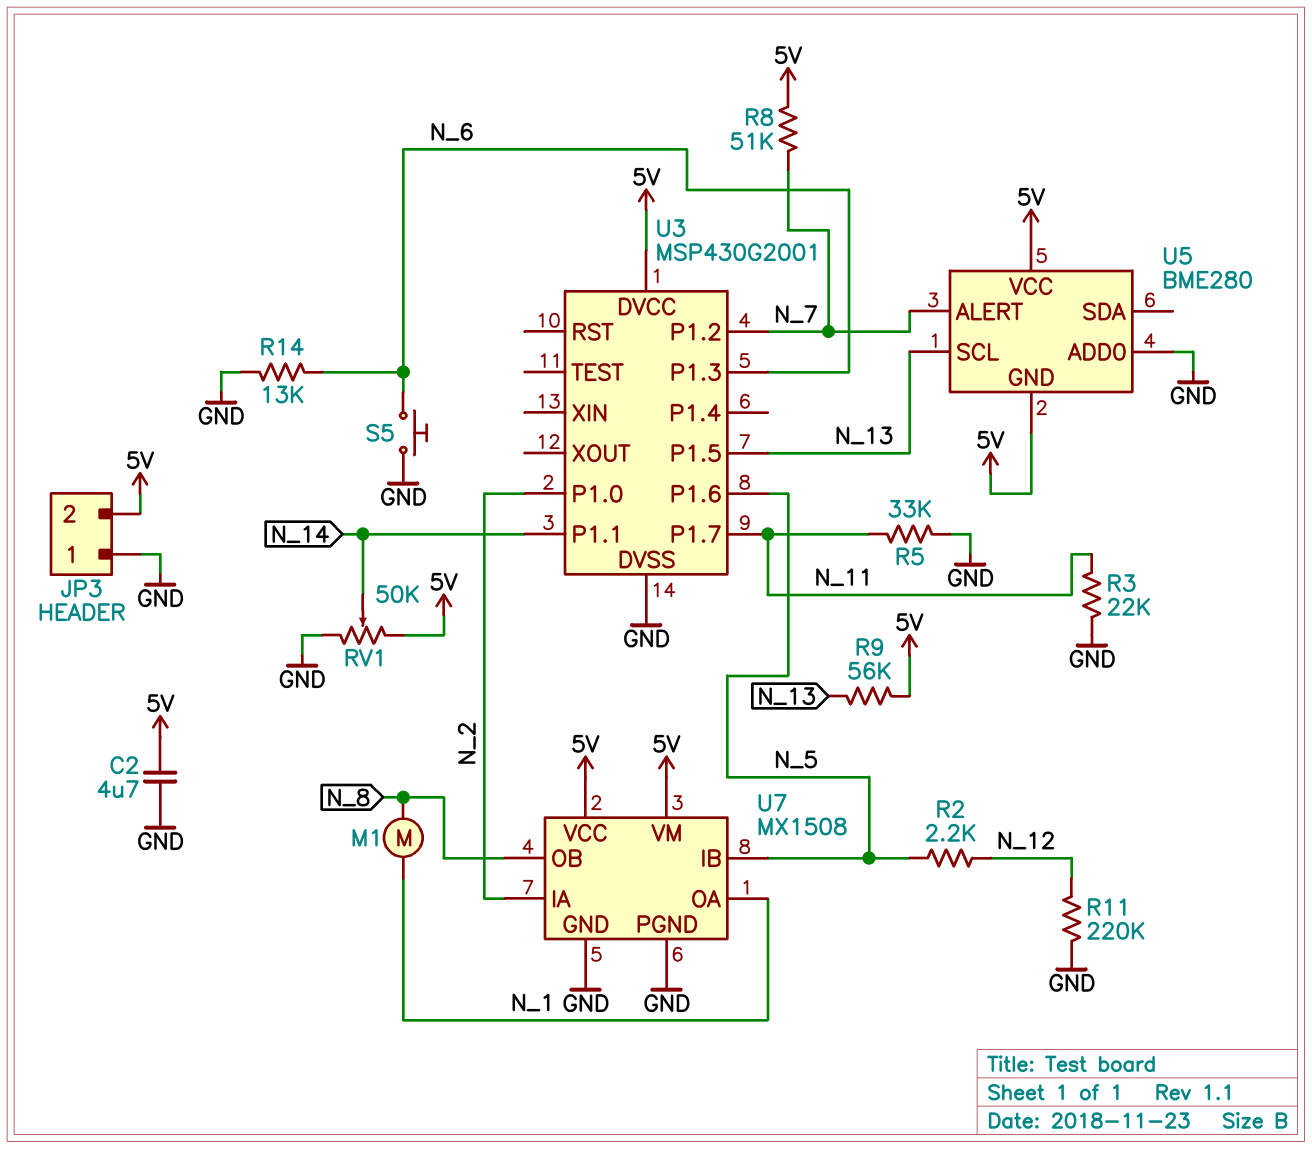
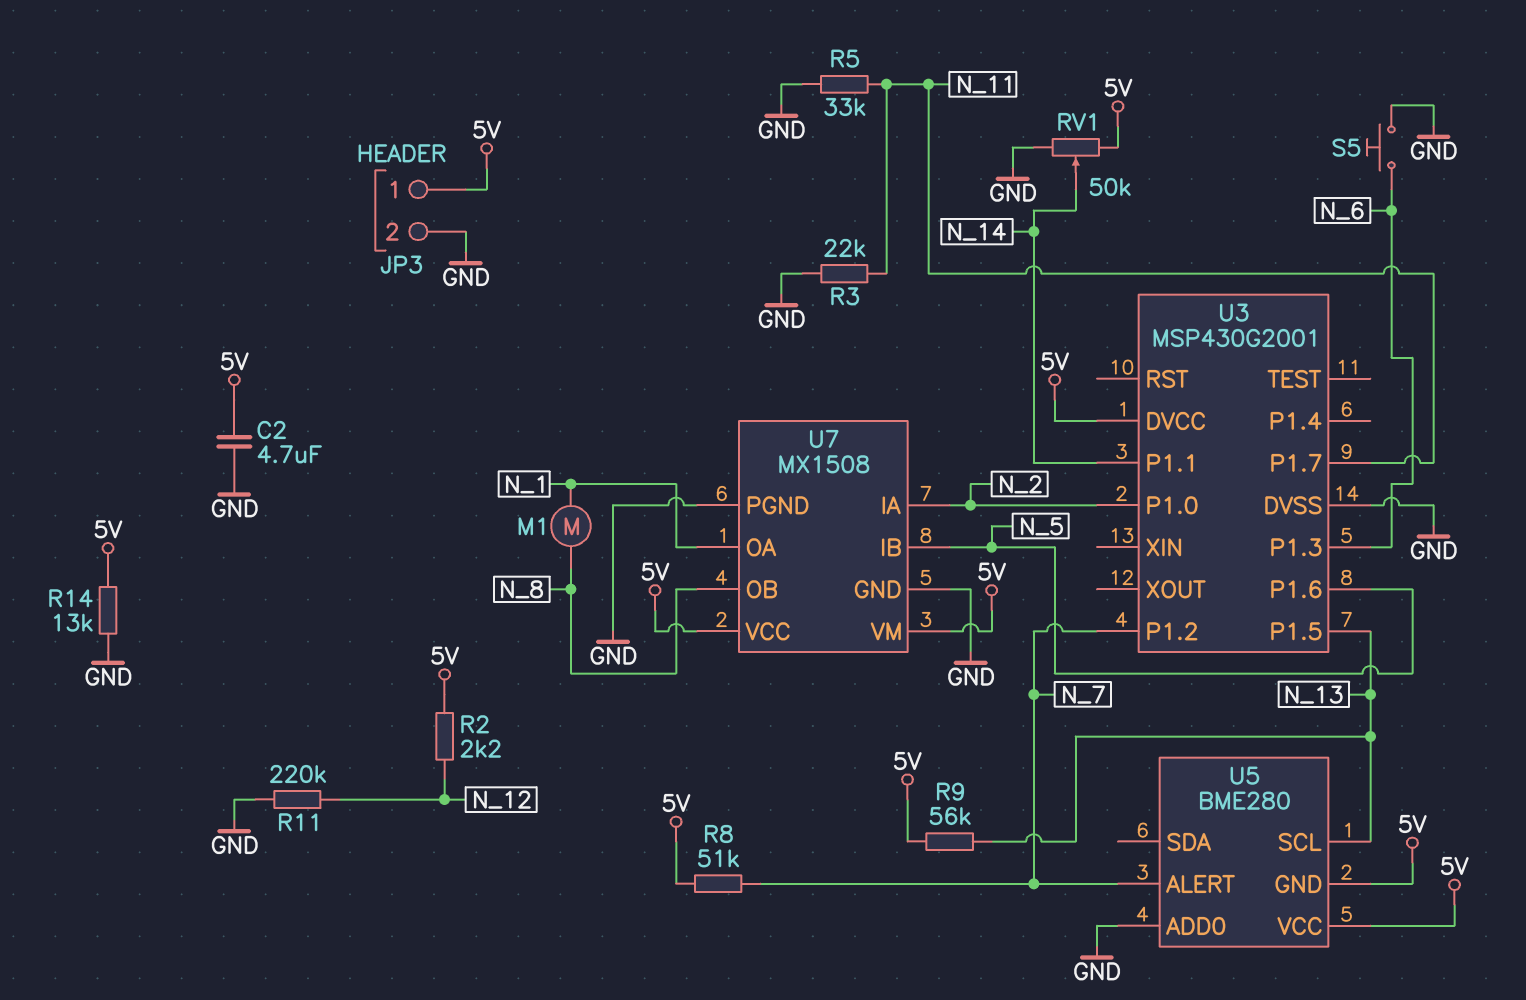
JP3 pin 1: GND -> 5V
JP3 pin 2: 5V -> GND
R2: 2.2k (N_5, N_12) -> 2.2k (5V, N_12)
R14: 13k (GND, N_6) -> 13k (5V, GND)

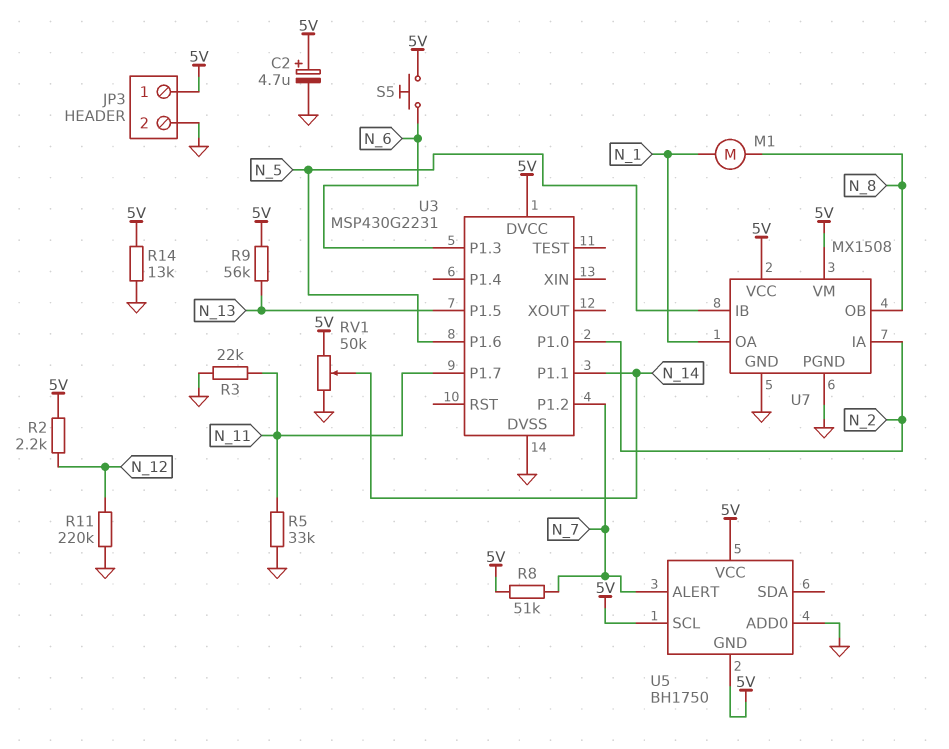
C2: 4.7uF (5V, GND) -> 4.7uF (plus 5V, minus GND)
S5: button (GND, N_6) -> button (5V, N_6)
U3: MSP430G2001 -> MSP430G2231
U5: BME280 -> BH1750
U5 pin SCL: N_13 -> 5V

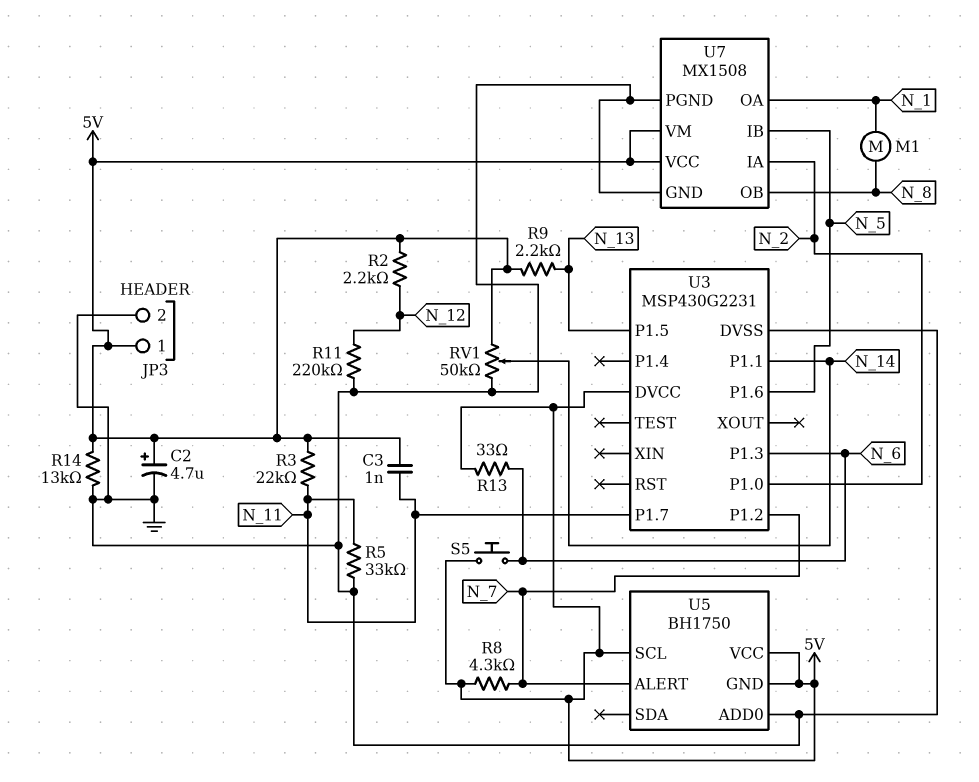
C3: none -> 1nF (5V, N_11)
R3: 22k (GND, N_11) -> 22k (5V, N_11)
R8: 51k (5V, N_7) -> 4.3k (5V, N_7)
R9: 56k (5V, N_13) -> 2.2k (5V, N_13)
R13: none -> 33 (5V, N_6)

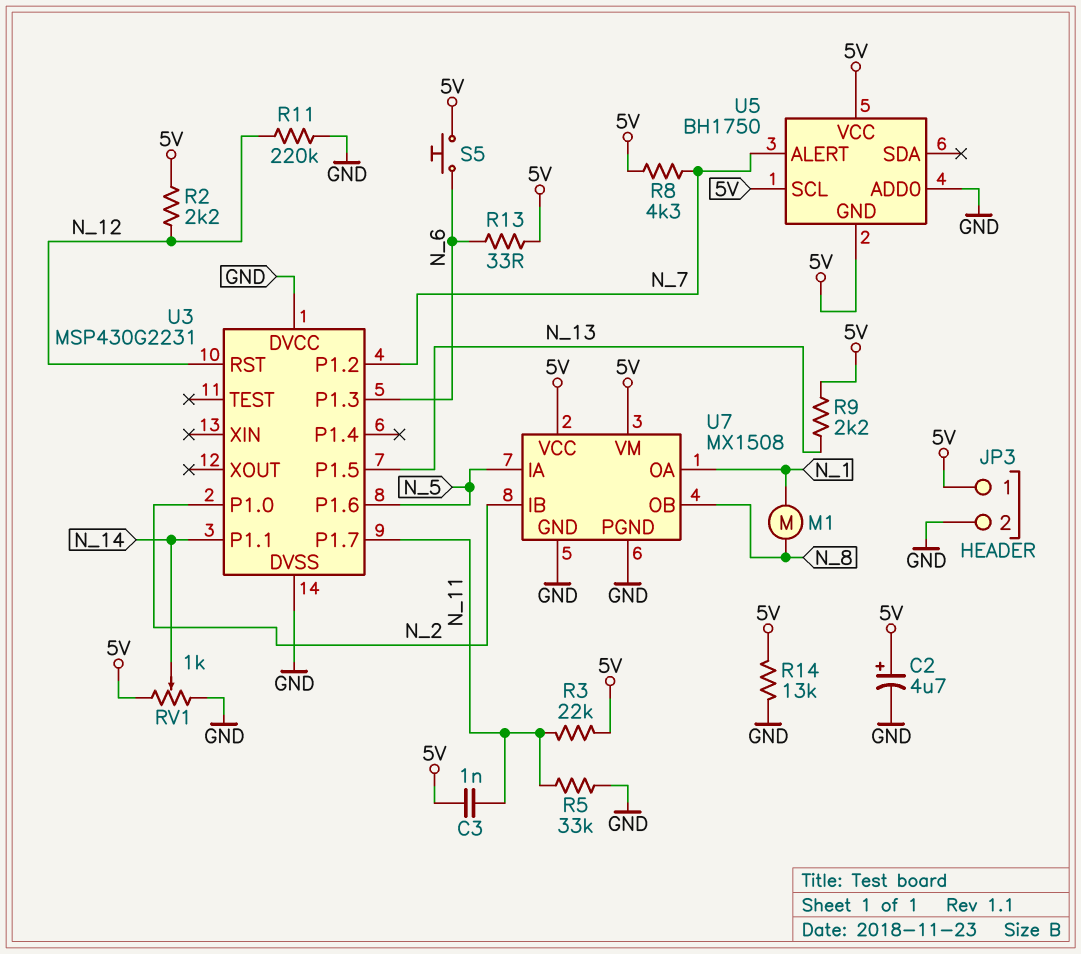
RV1: 50k (5V, GND, wiper N_14) -> 1k (5V, GND, wiper N_14)
U3 pin DVCC: 5V -> GND
U3 pin RST: none -> N_12
U7 pin IA: N_2 -> N_5
U7 pin IB: N_5 -> N_2

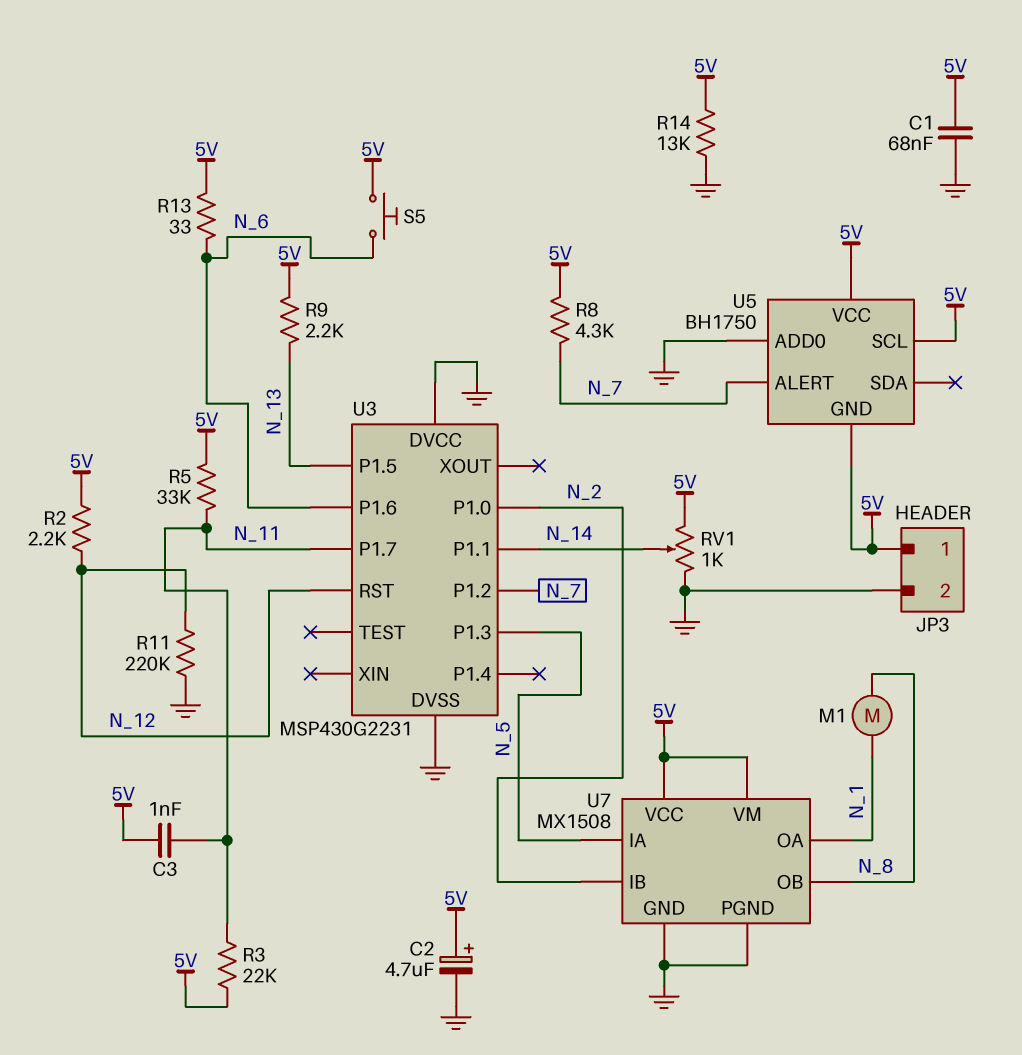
C1: none -> 68nF (5V, GND)
R5: 33k (GND, N_11) -> 33k (5V, N_11)
U3 pin P1.3: N_6 -> N_5
U3 pin P1.6: N_5 -> N_6

